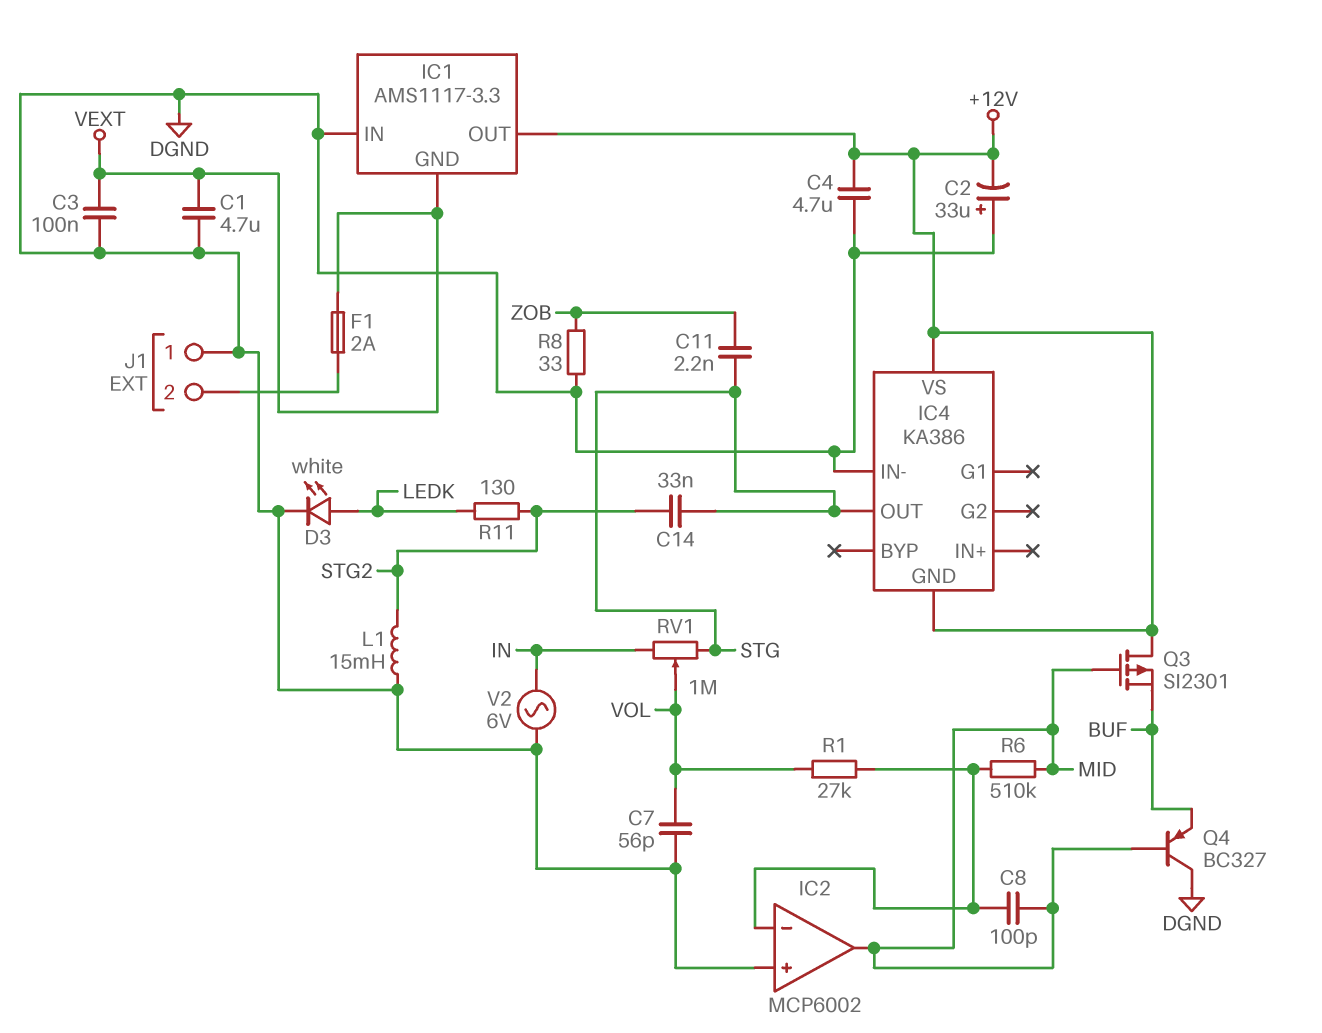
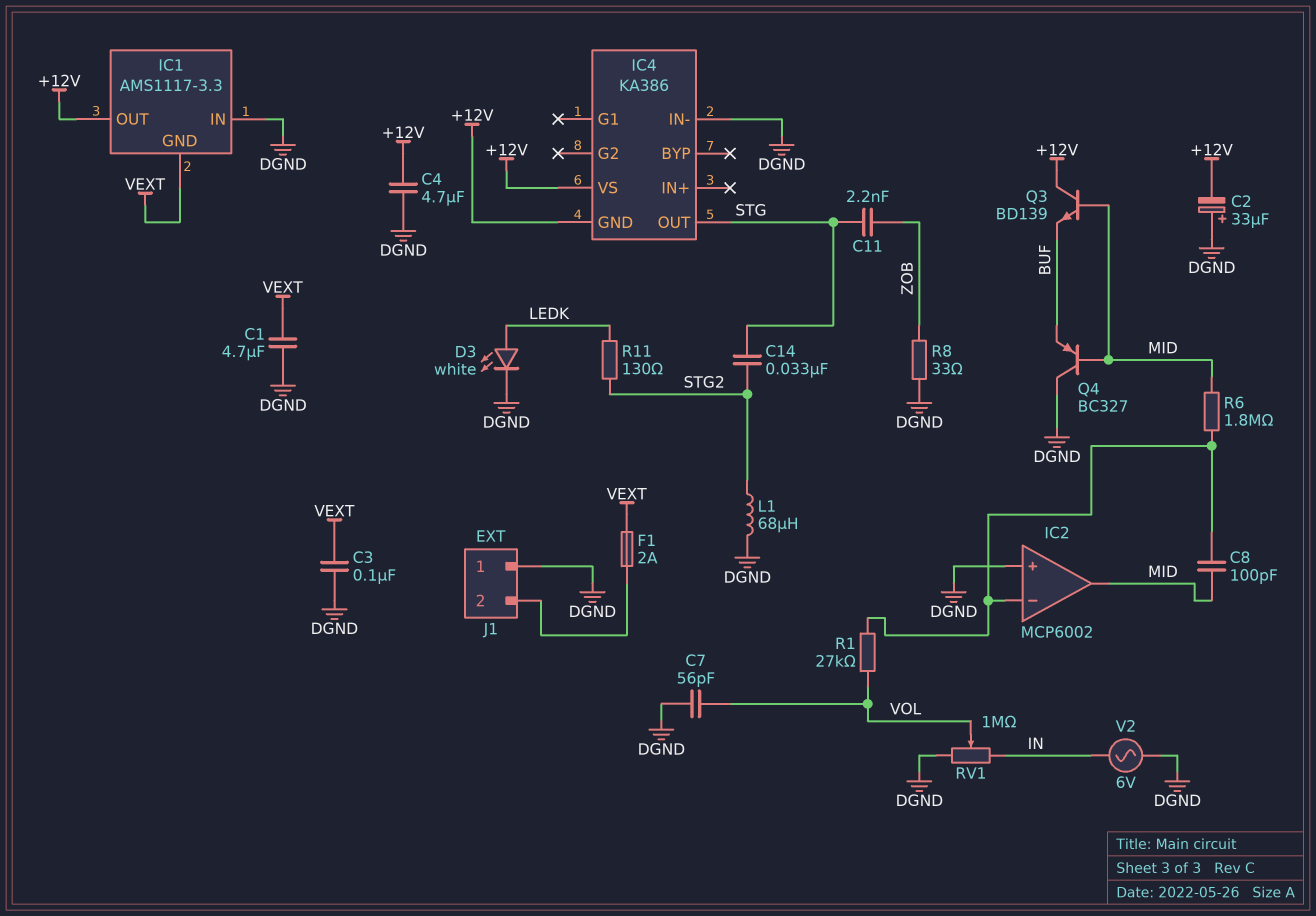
L1: 15mH (DGND, STG2) -> 68uH (DGND, STG2)
Q3: PMOS SI2301 (G MID, D +12V, S BUF) -> NPN BD139 (B MID, C +12V, E BUF)
R6: 510k (IC2/in-, MID) -> 1.8M (IC2/in-, MID)
RV1: 1M (IN, STG, wiper VOL) -> 1M (DGND, IN, wiper VOL)

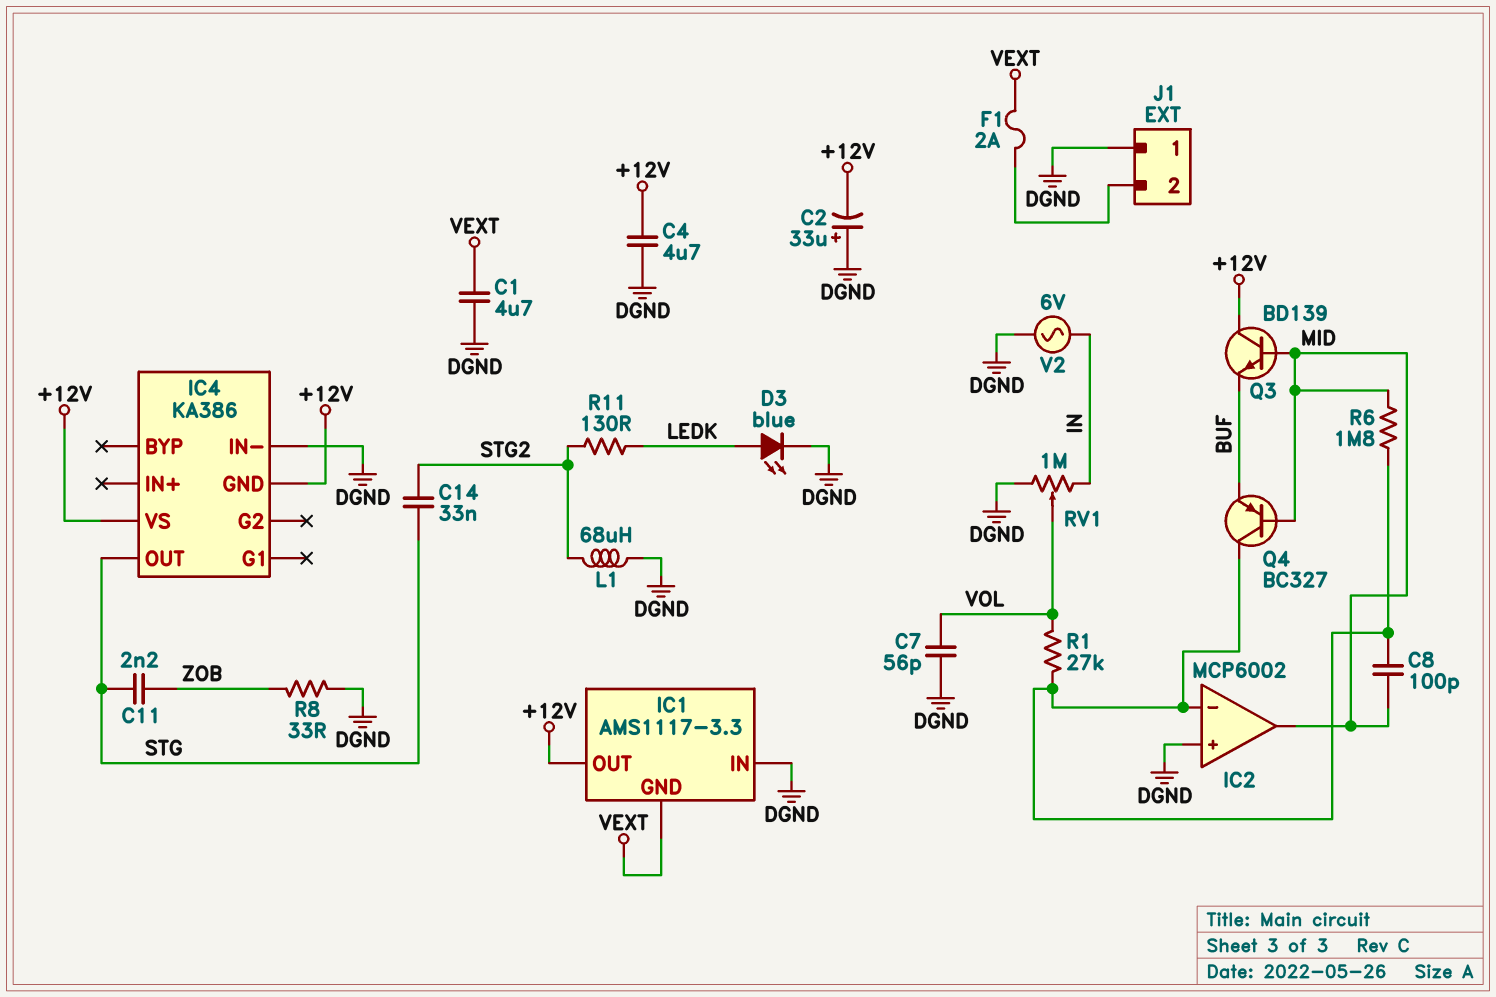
C3: 100nF (DGND, VEXT) -> none
D3: LED white (A LEDK, K DGND) -> LED blue (A LEDK, K DGND)
Q4: PNP BC327 (B MID, C DGND, E BUF) -> PNP BC327 (B MID, C IC2/in-, E BUF)

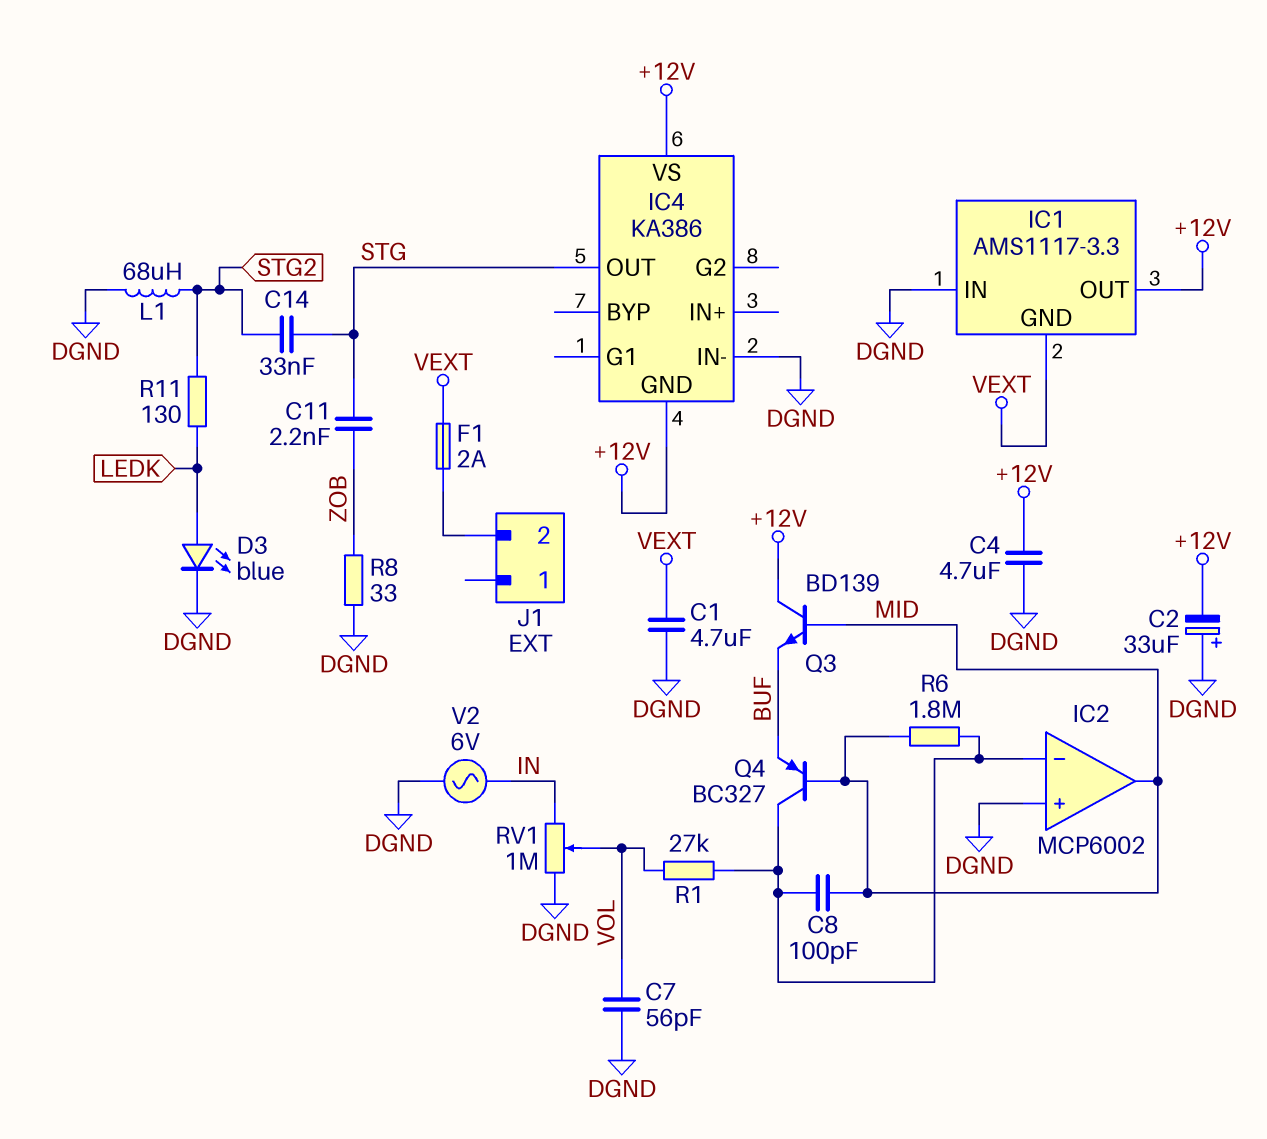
J1 pin 1: DGND -> none

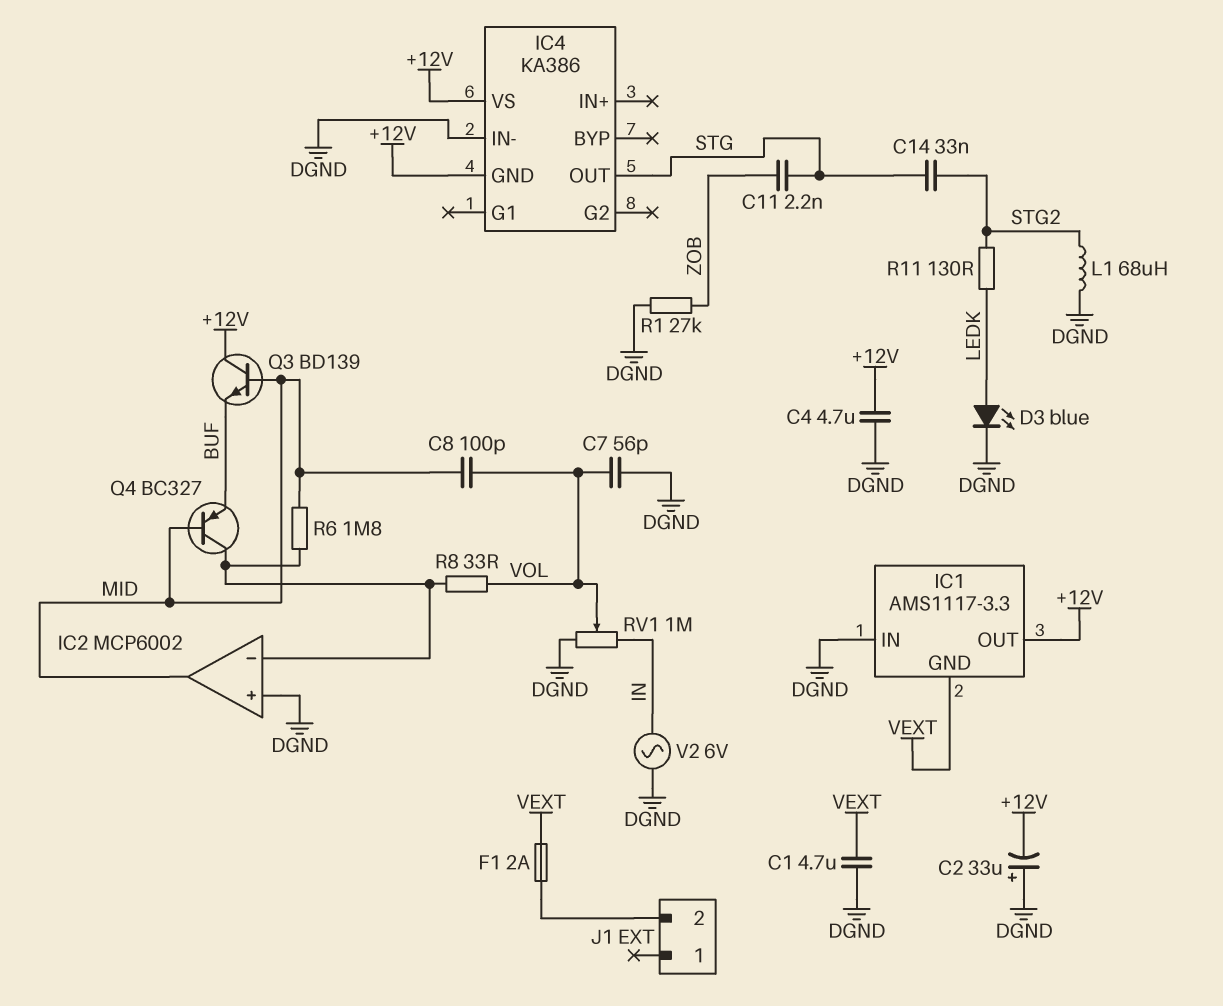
C8: 100pF (IC2/in-, MID) -> 100pF (MID, VOL)
R1: 27k (IC2/in-, VOL) -> 27k (DGND, ZOB)
R8: 33 (DGND, ZOB) -> 33 (IC2/in-, VOL)

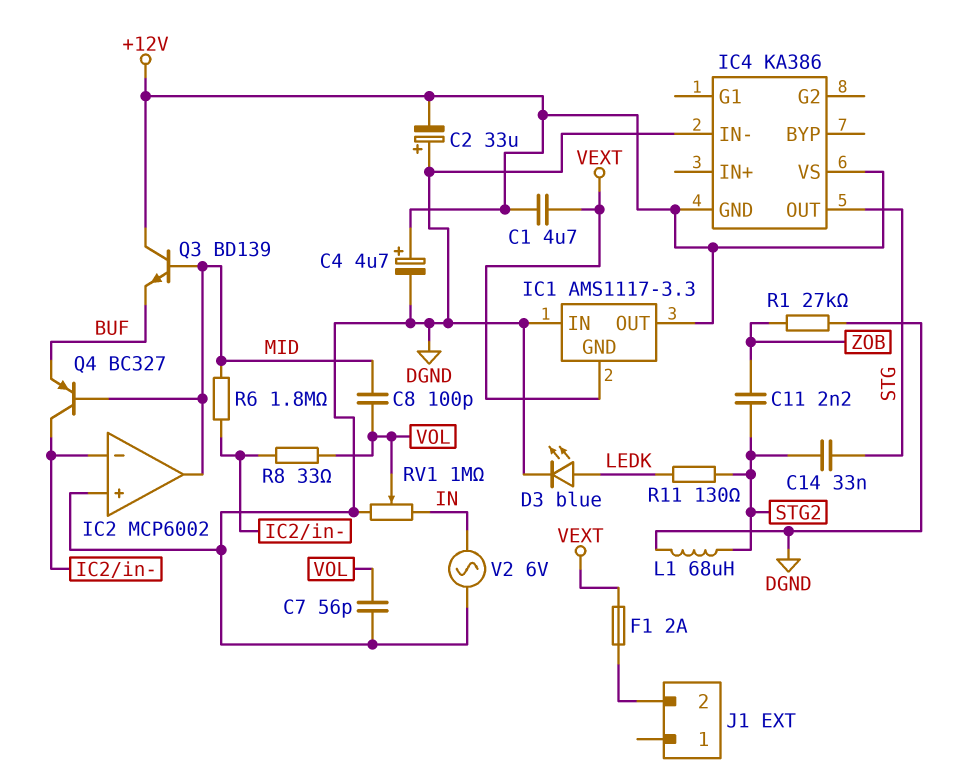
C1: 4.7uF (DGND, VEXT) -> 4.7uF (+12V, VEXT)
C4: 4.7uF (+12V, DGND) -> 4.7uF (plus +12V, minus DGND)
C11: 2.2nF (STG, ZOB) -> 2.2nF (STG2, ZOB)

